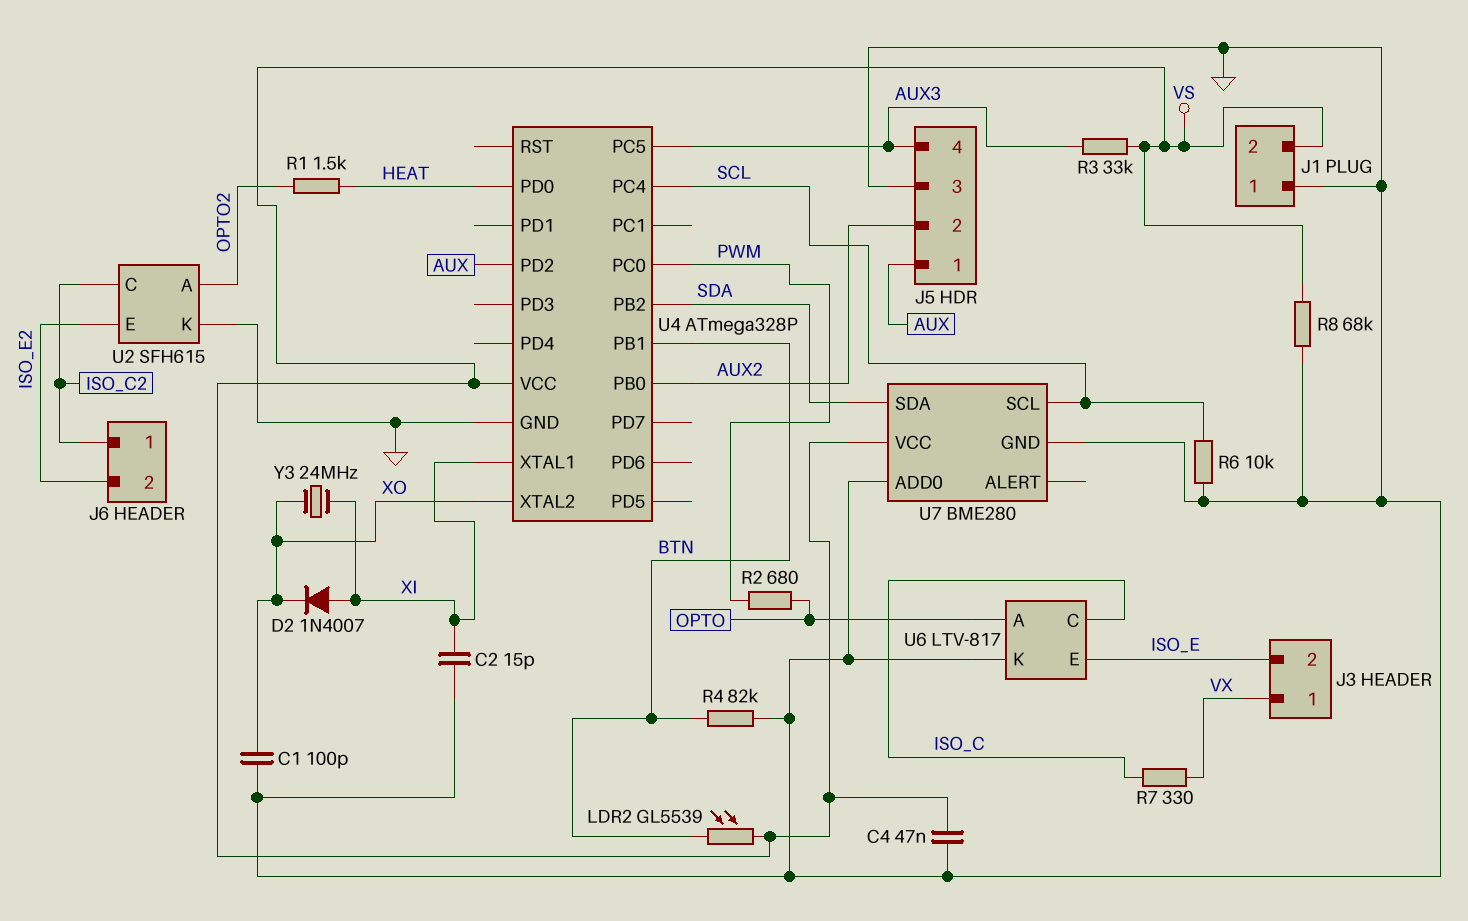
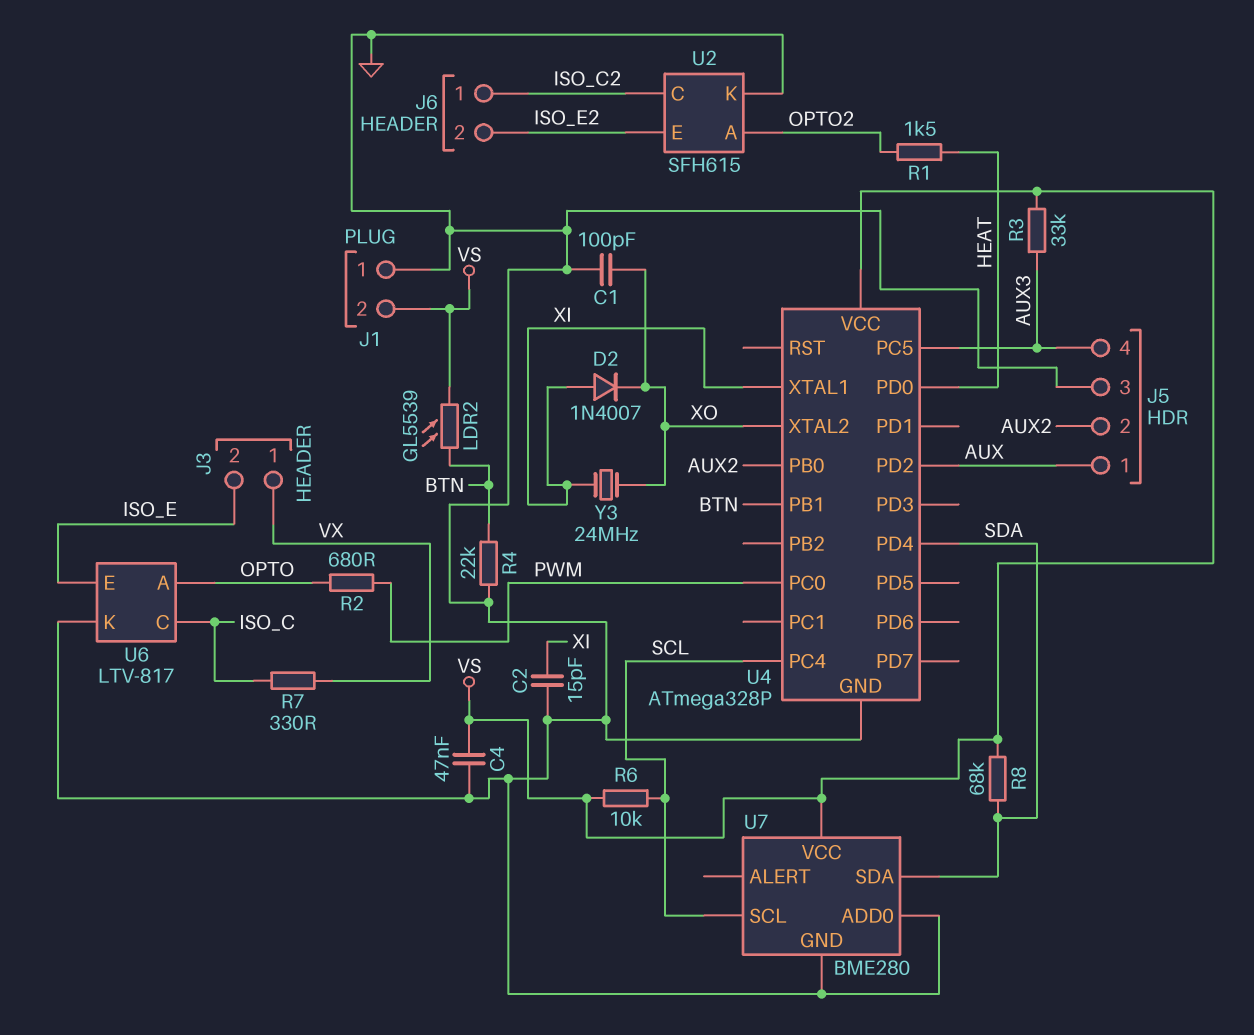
R4: 82k (BTN, GND) -> 22k (BTN, GND)
R6: 10k (GND, SCL) -> 10k (SCL, VS)
R8: 68k (GND, VS) -> 68k (SDA, VS)
U4 pin PB2: SDA -> none
U4 pin PD4: none -> SDA

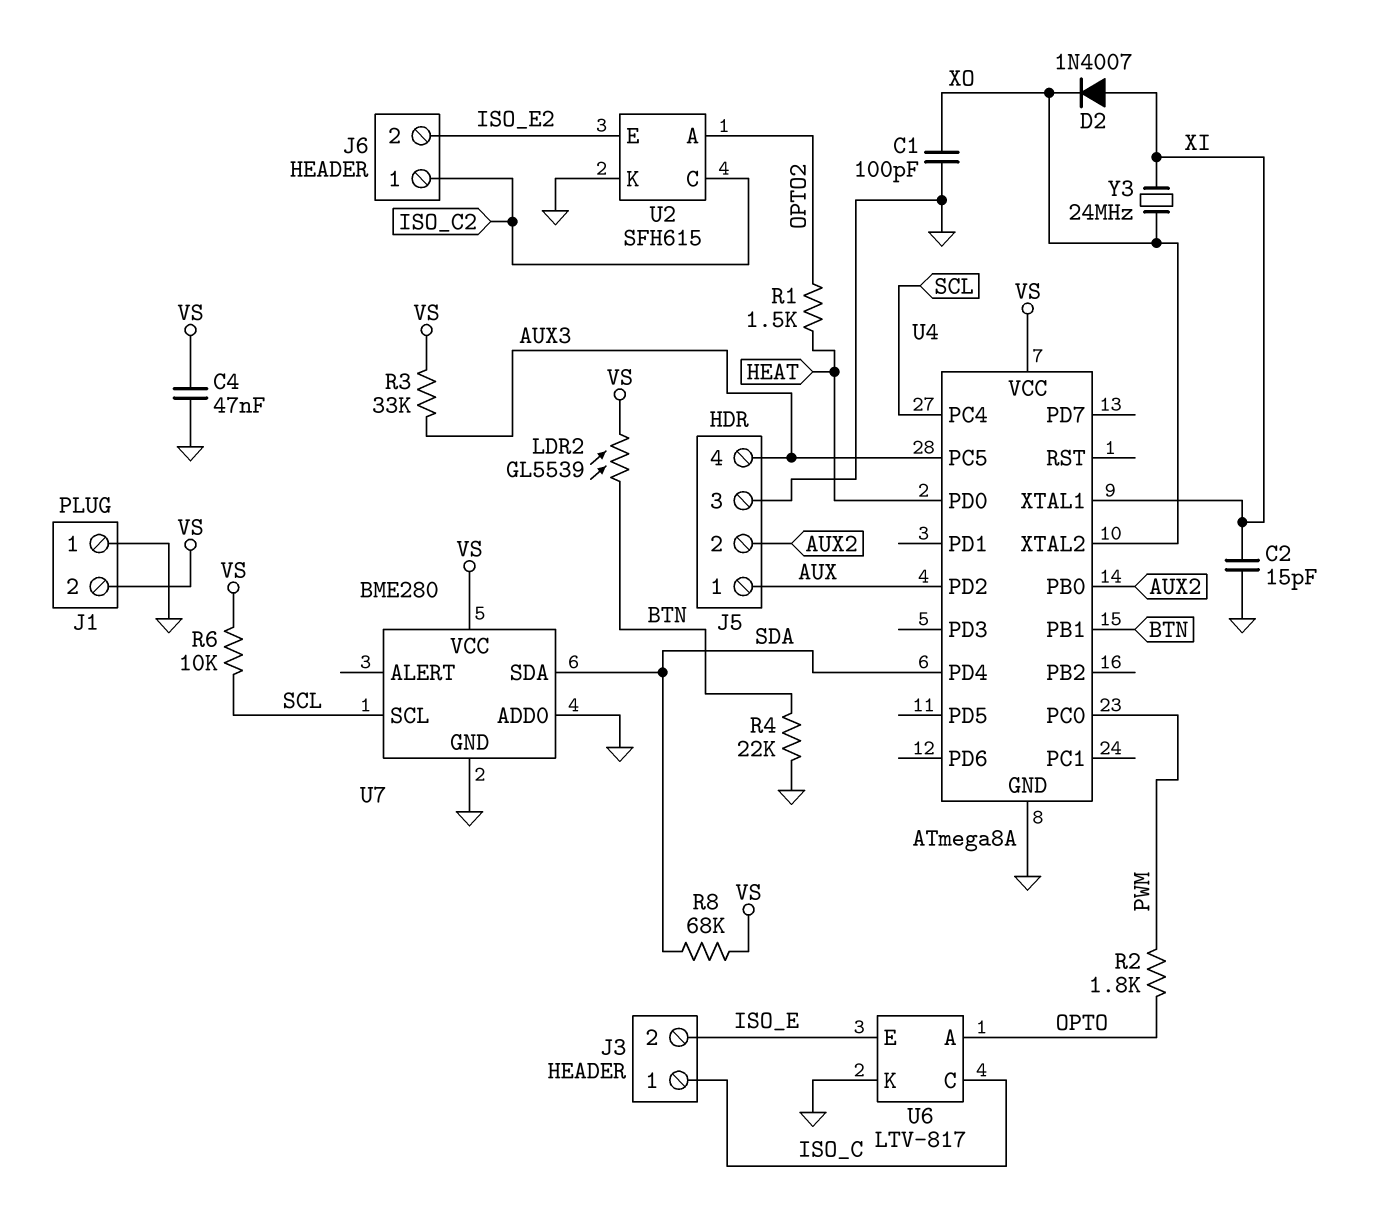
J3 pin 1: VX -> ISO_C
R2: 680 (OPTO, PWM) -> 1.8k (OPTO, PWM)
R7: 330 (ISO_C, VX) -> none
U4: ATmega328P -> ATmega8A

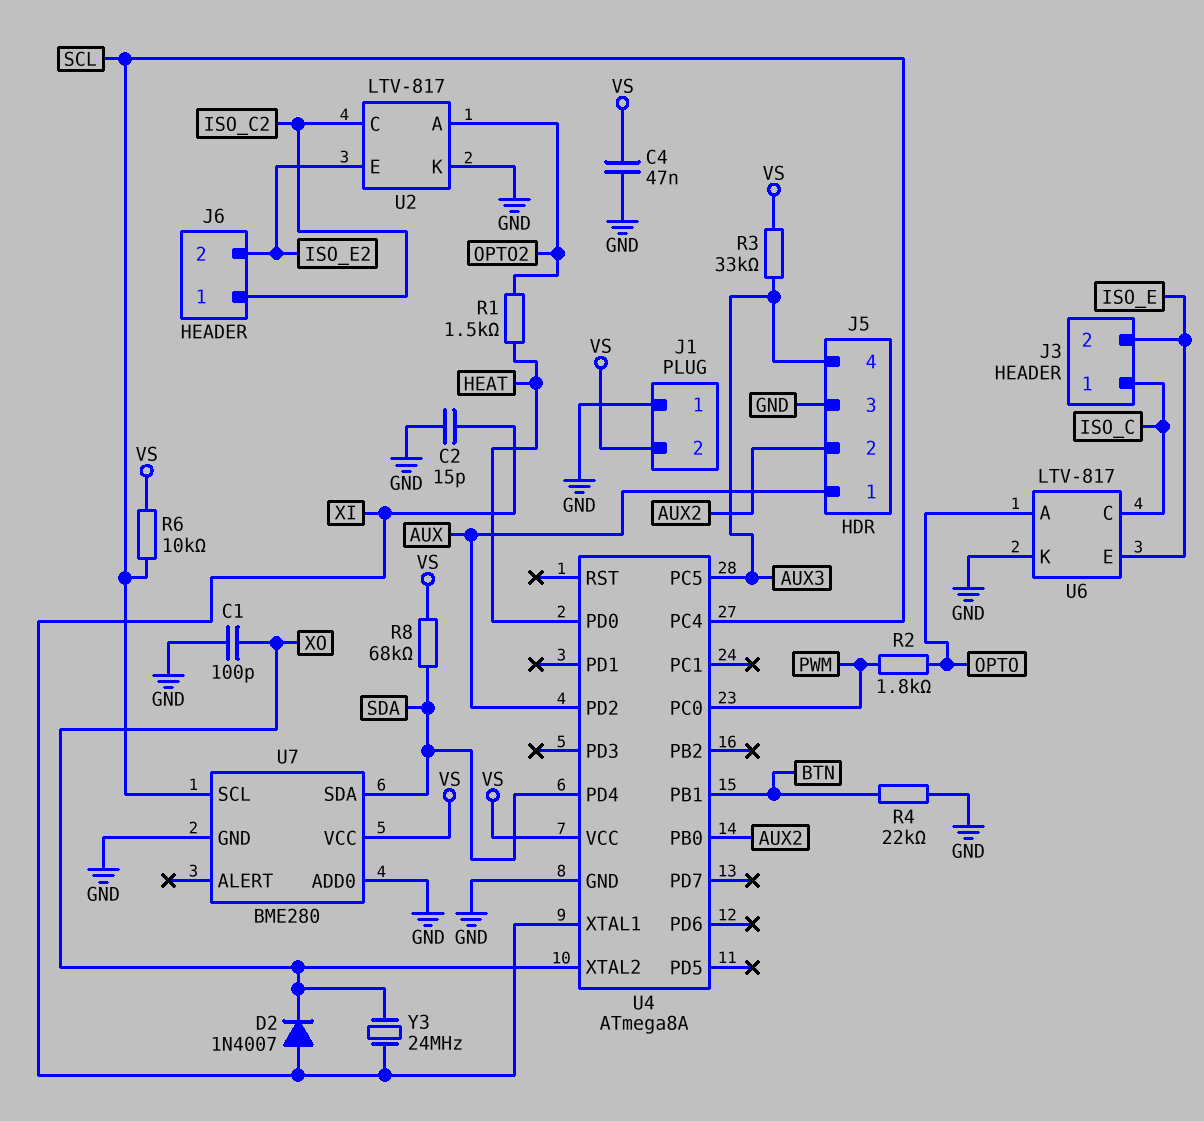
LDR2: GL5539 (BTN, VS) -> none
U2: SFH615 -> LTV-817

